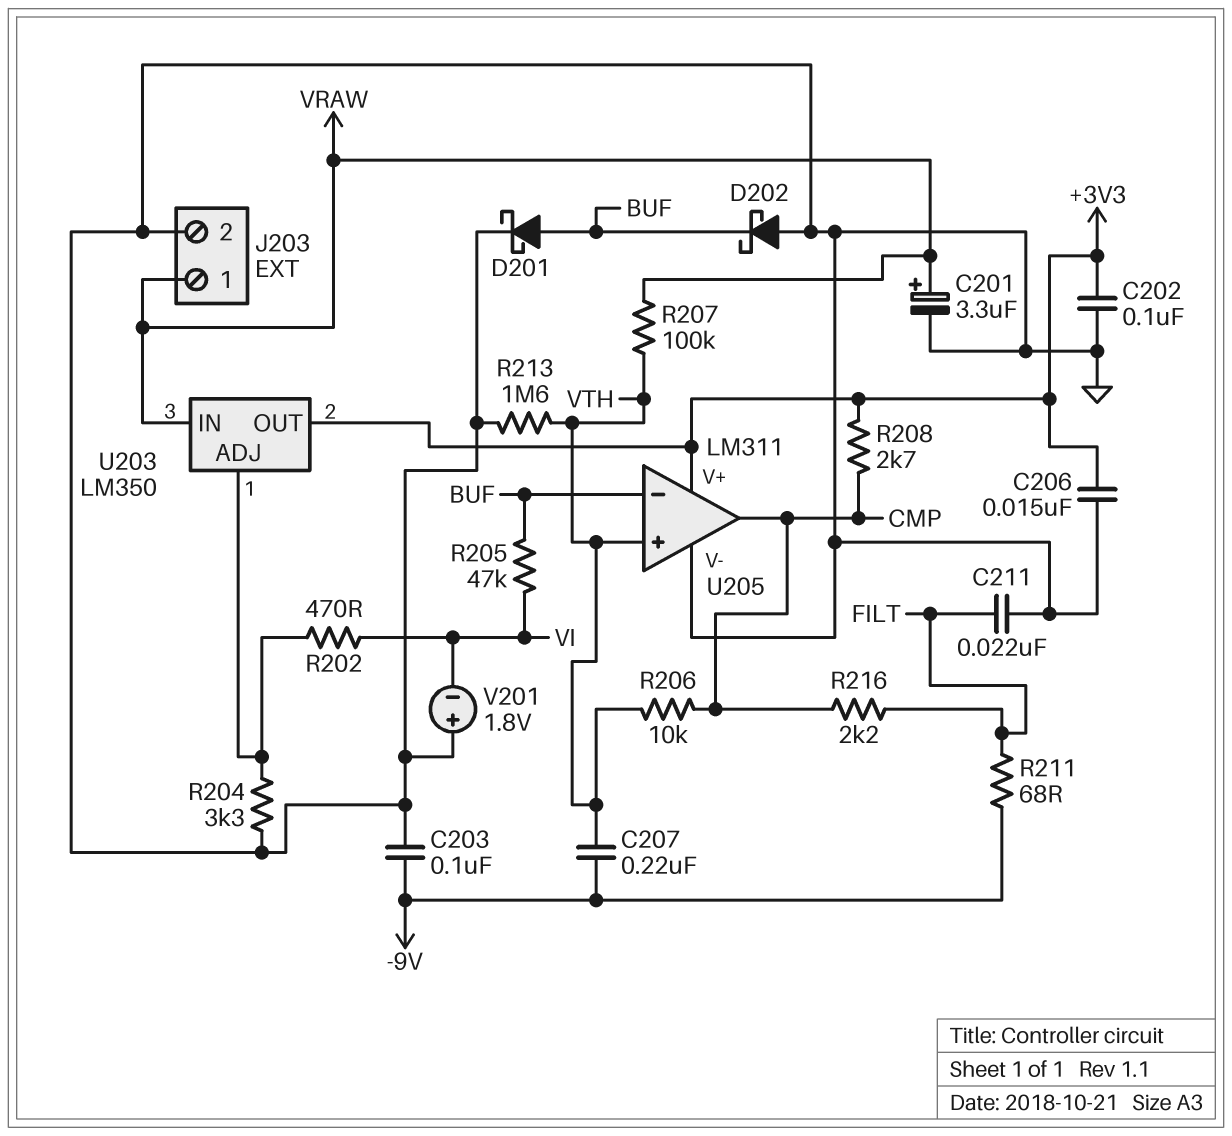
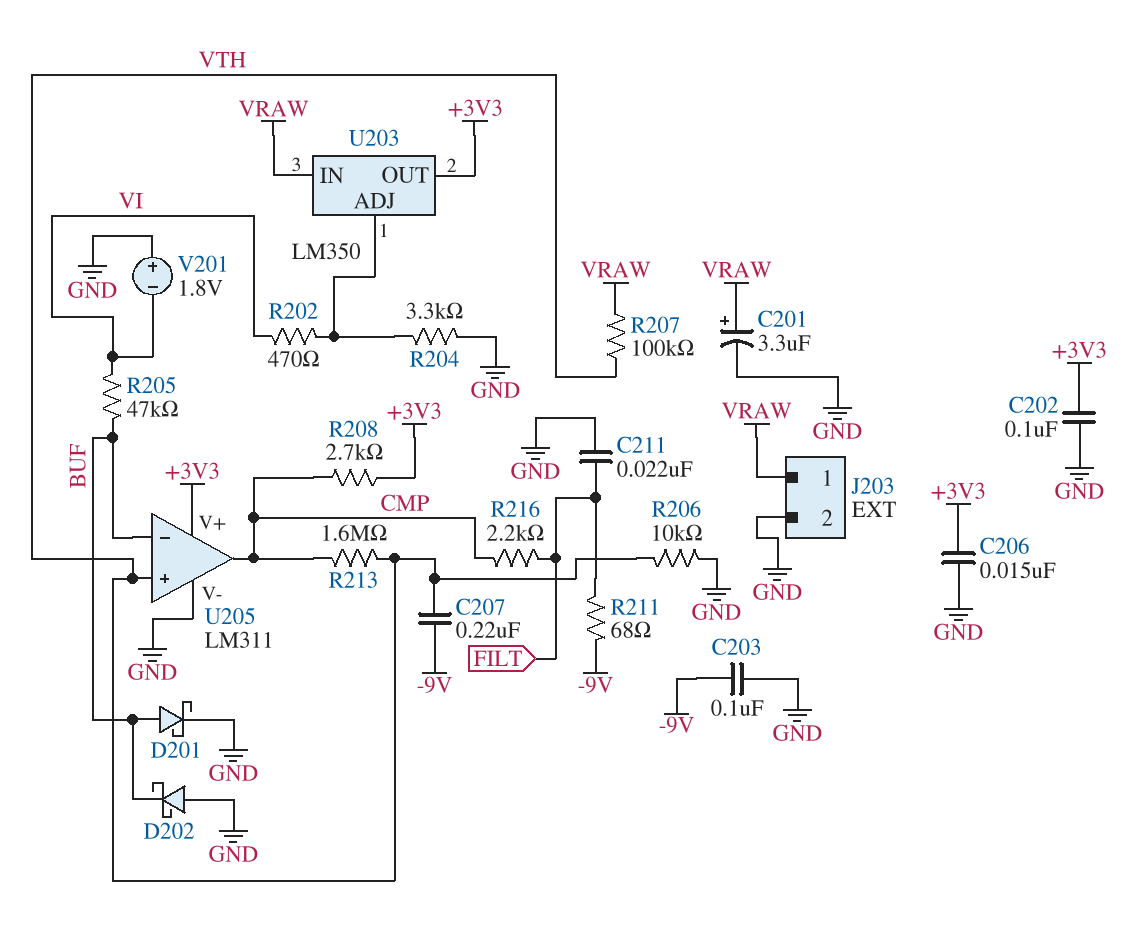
R206: 10k (CMP, VTH) -> 10k (GND, VTH)
R213: 1.6M (GND, VTH) -> 1.6M (CMP, VTH)

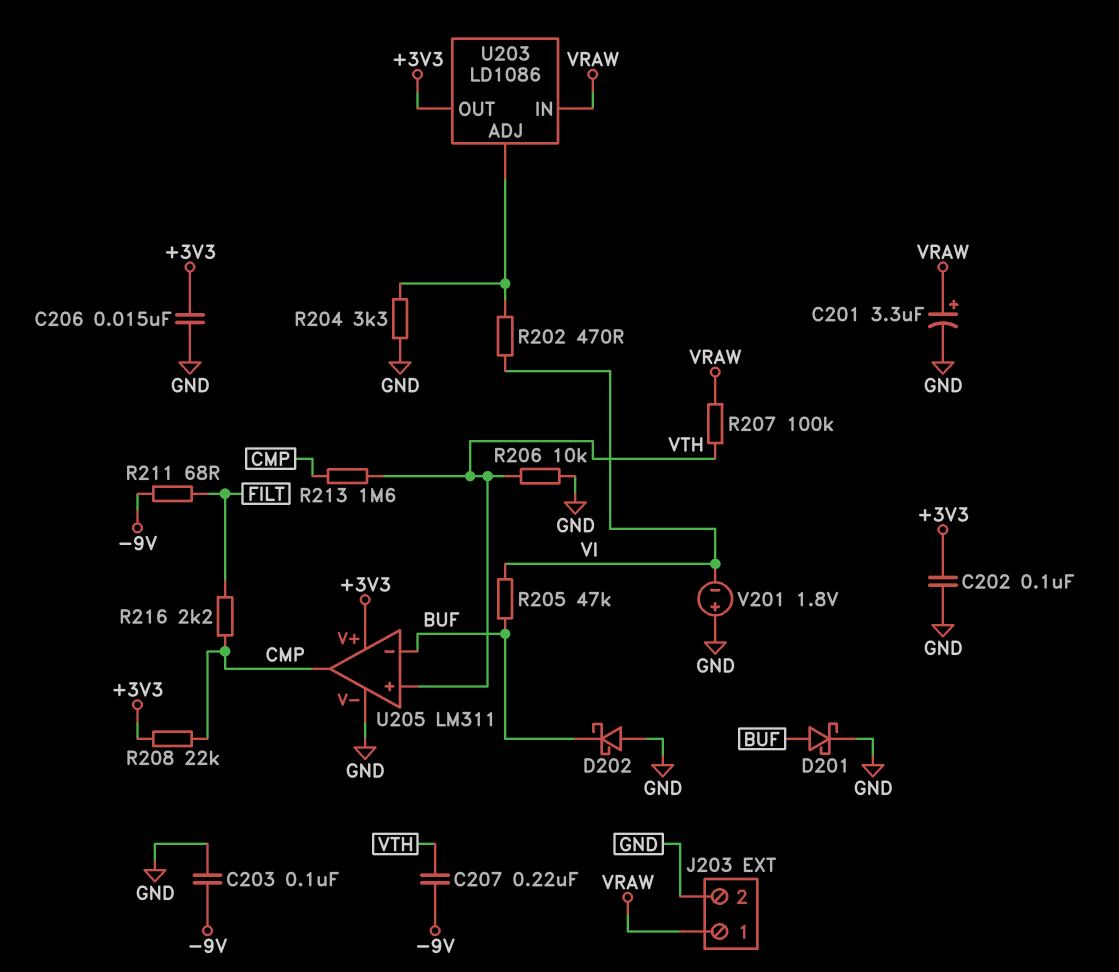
C211: 22nF (FILT, GND) -> none
R208: 2.7k (+3V3, CMP) -> 22k (+3V3, CMP)
U203: LM350 -> LD1086

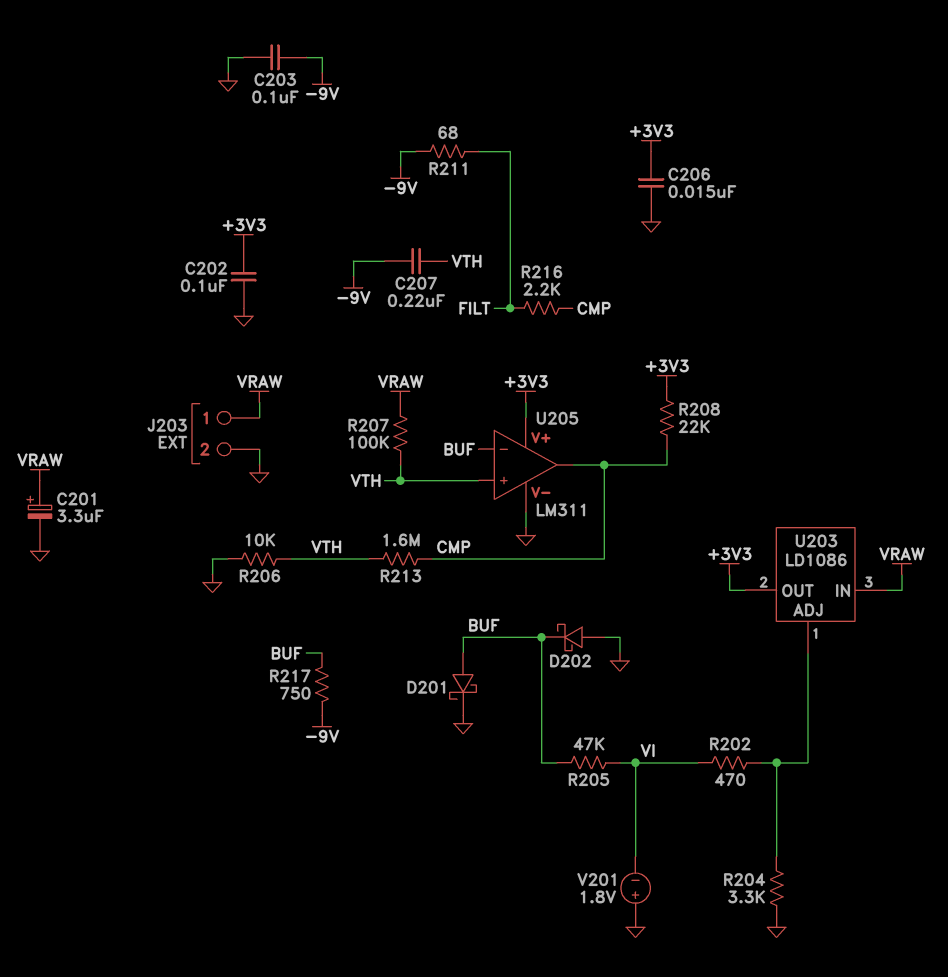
R217: none -> 750 (-9V, BUF)

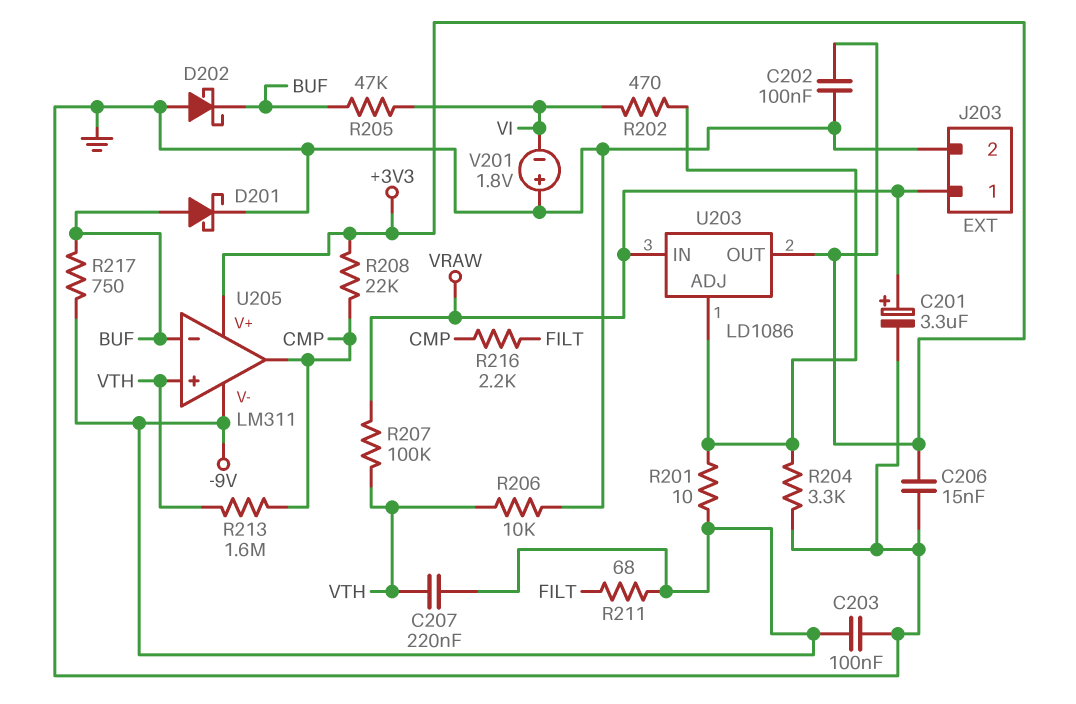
R201: none -> 10 (-9V, U203/ADJ)
U205 pin V-: GND -> -9V

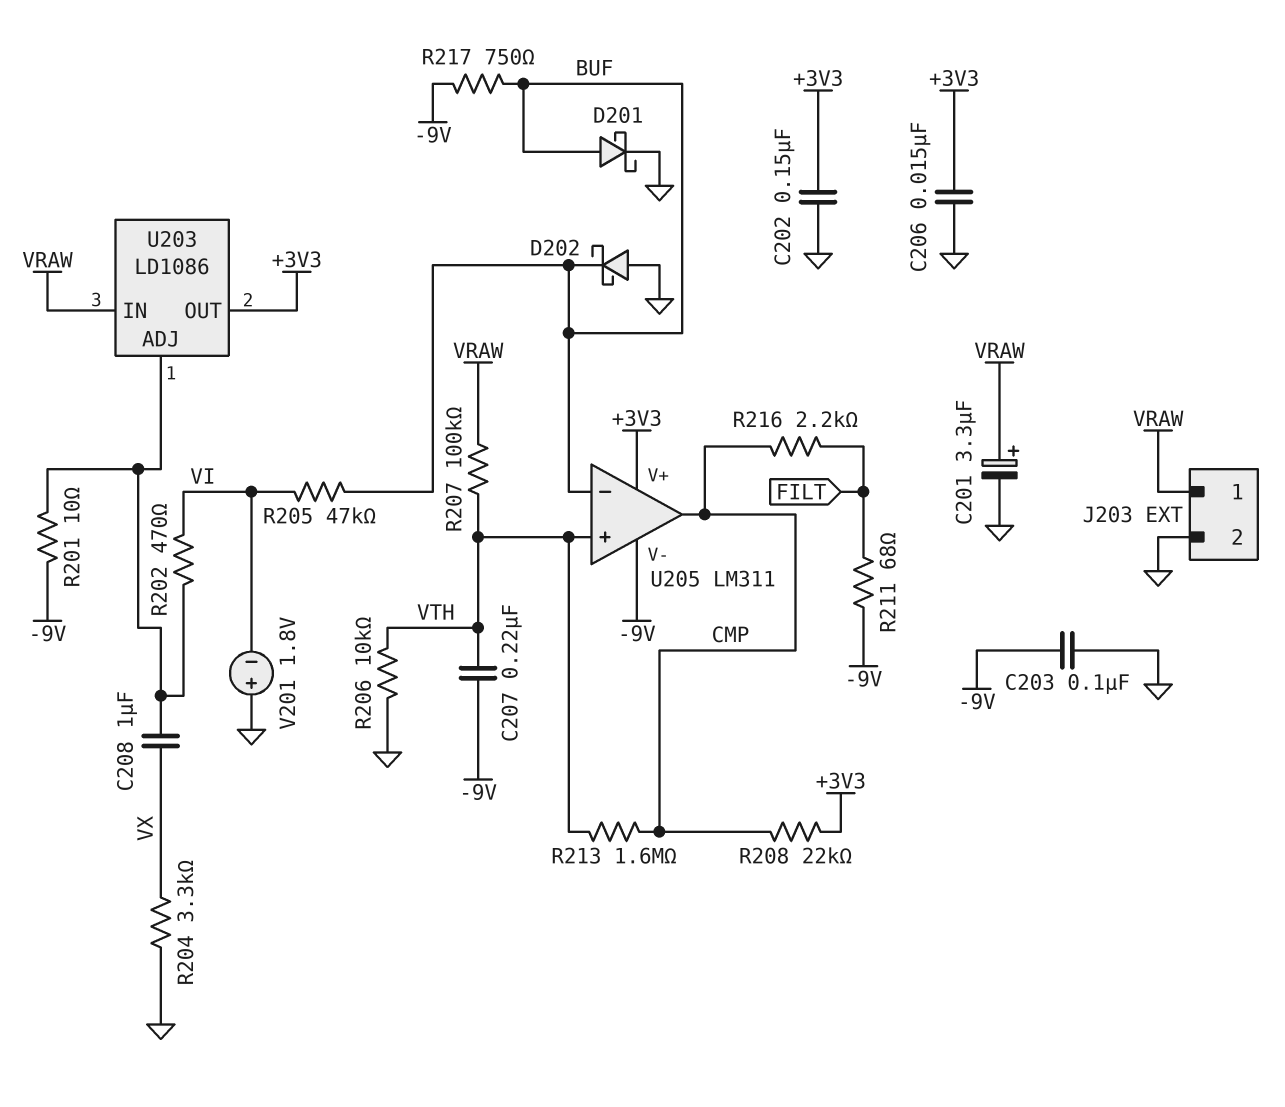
C202: 100nF (+3V3, GND) -> 150nF (+3V3, GND)
C208: none -> 1uF (U203/ADJ, VX)
R204: 3.3k (GND, U203/ADJ) -> 3.3k (GND, VX)

